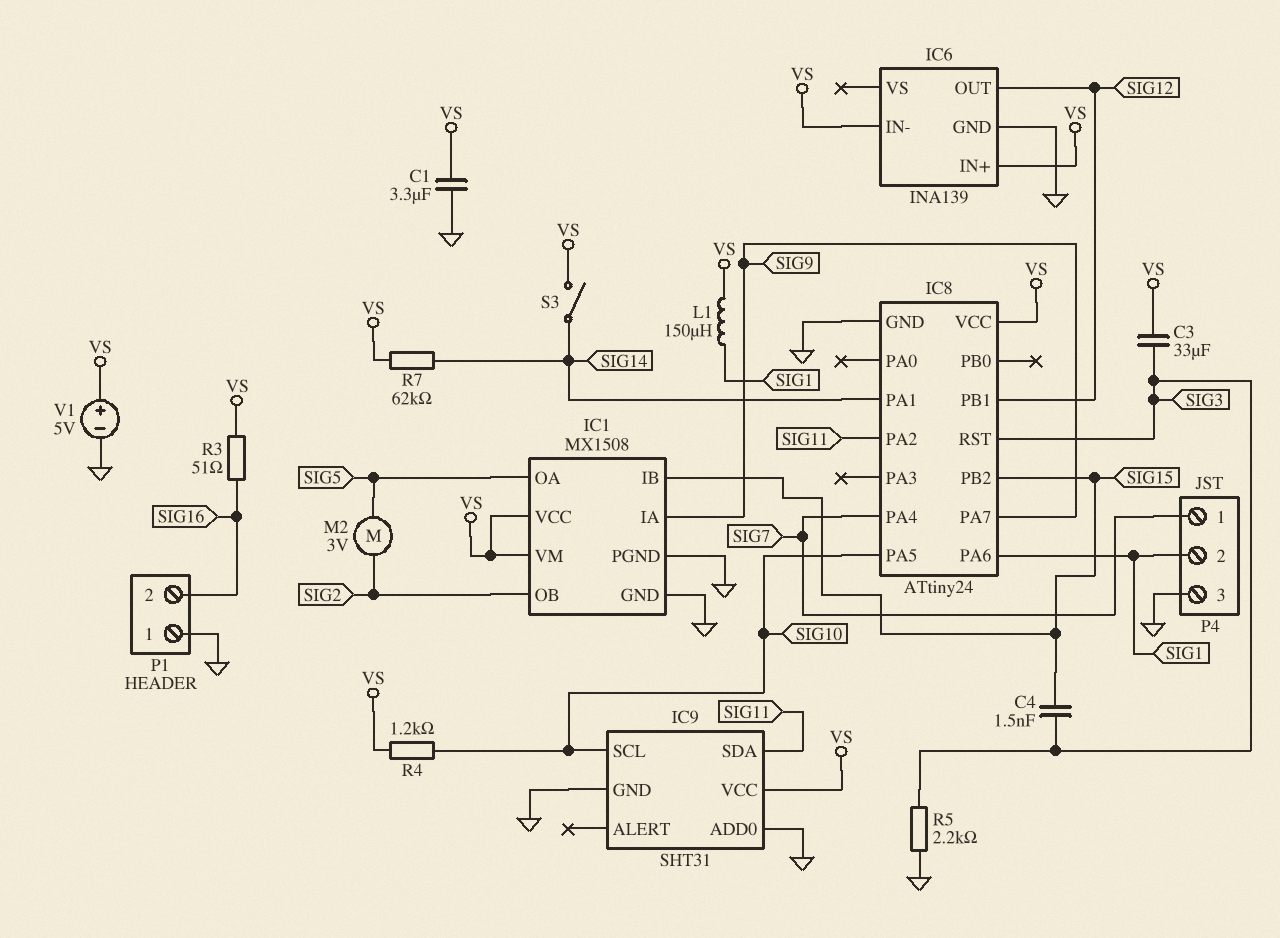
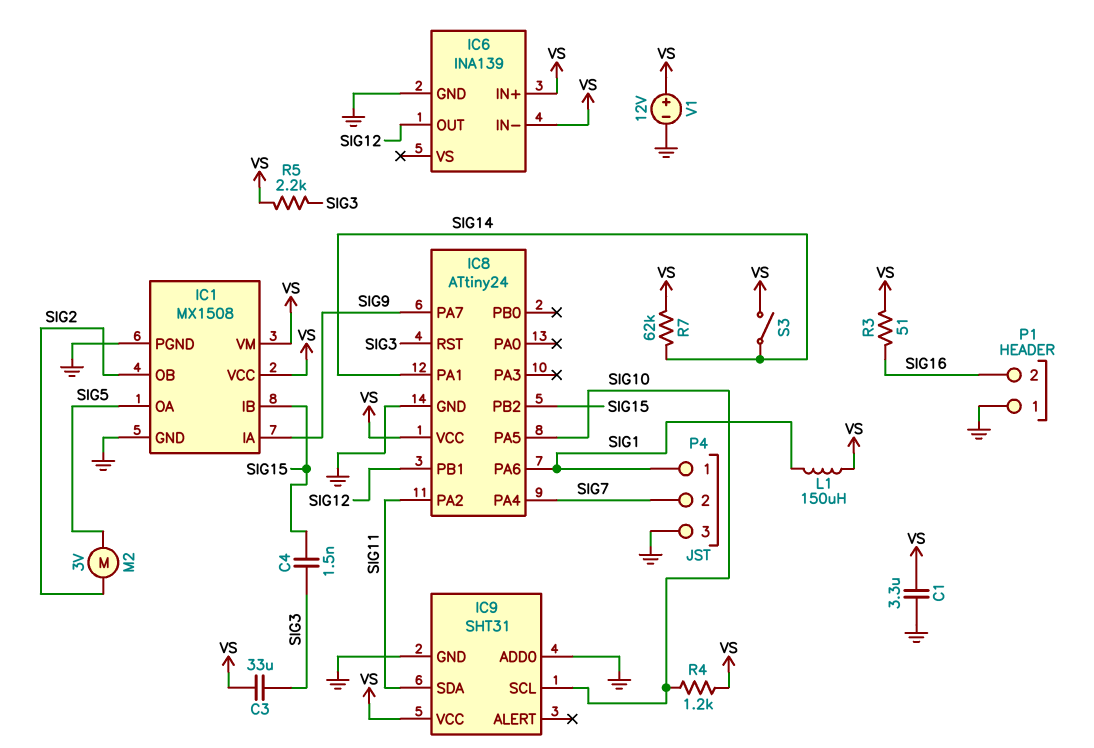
P4 pin 1: SIG7 -> SIG1
P4 pin 2: SIG1 -> SIG7
R5: 2.2k (GND, SIG3) -> 2.2k (SIG3, VS)
V1: 5V (plus VS, minus GND) -> 12V (plus VS, minus GND)

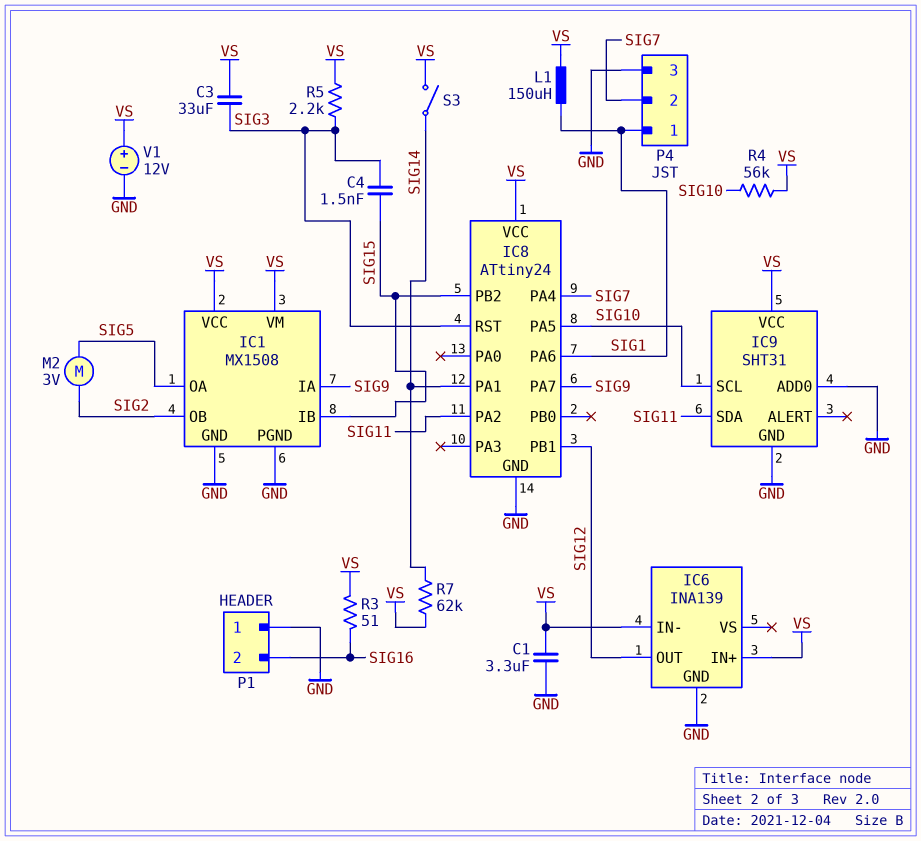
R4: 1.2k (SIG10, VS) -> 56k (SIG10, VS)

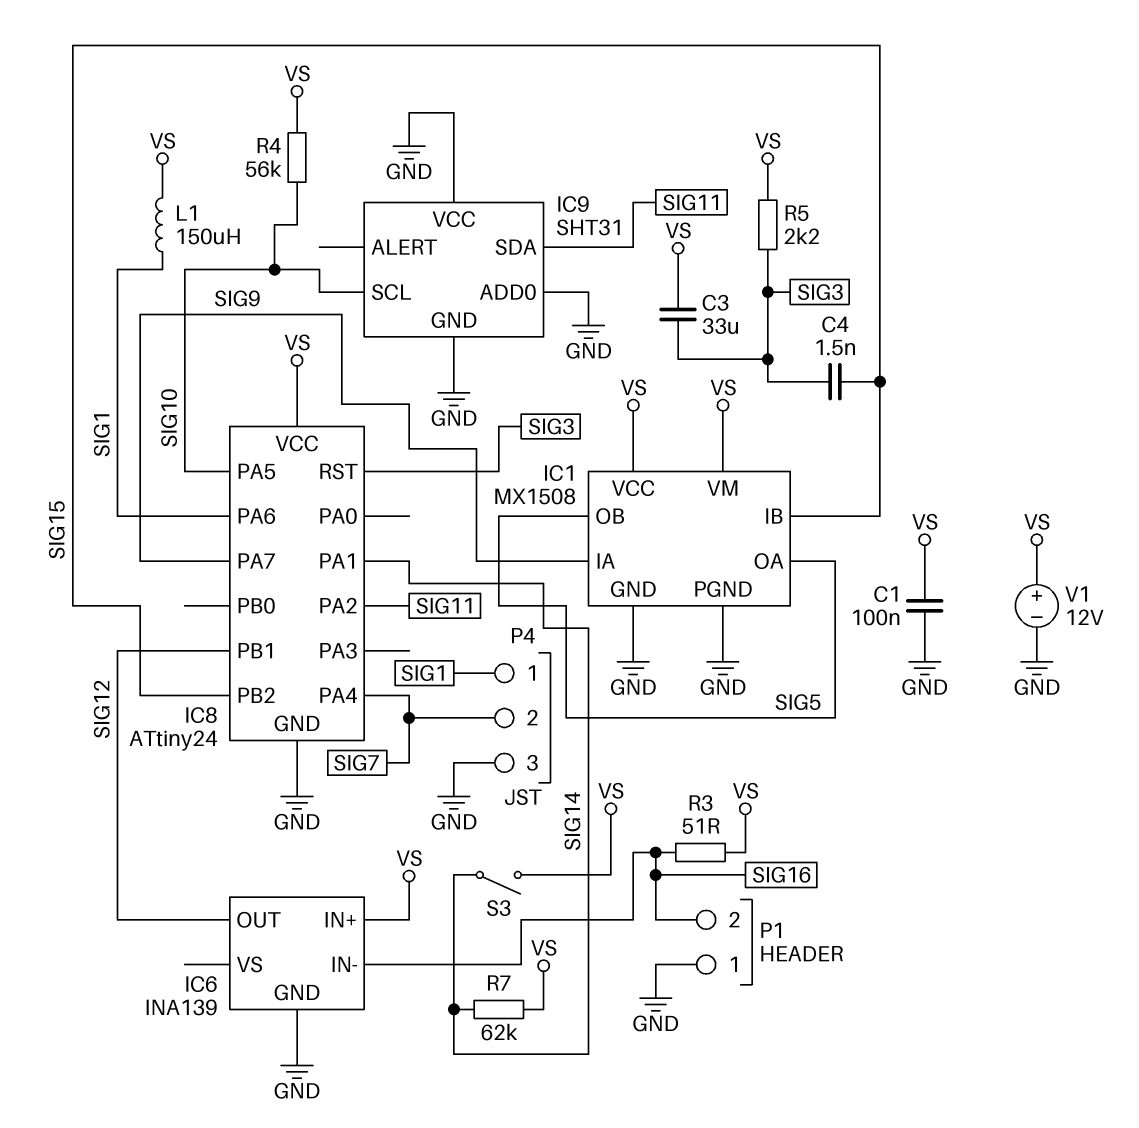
C1: 3.3uF (GND, VS) -> 100nF (GND, VS)
IC1 pin OB: SIG2 -> SIG5
IC6 pin IN-: VS -> SIG16
IC9 pin VCC: VS -> GND
M2: motor 3V (SIG2, SIG5) -> none

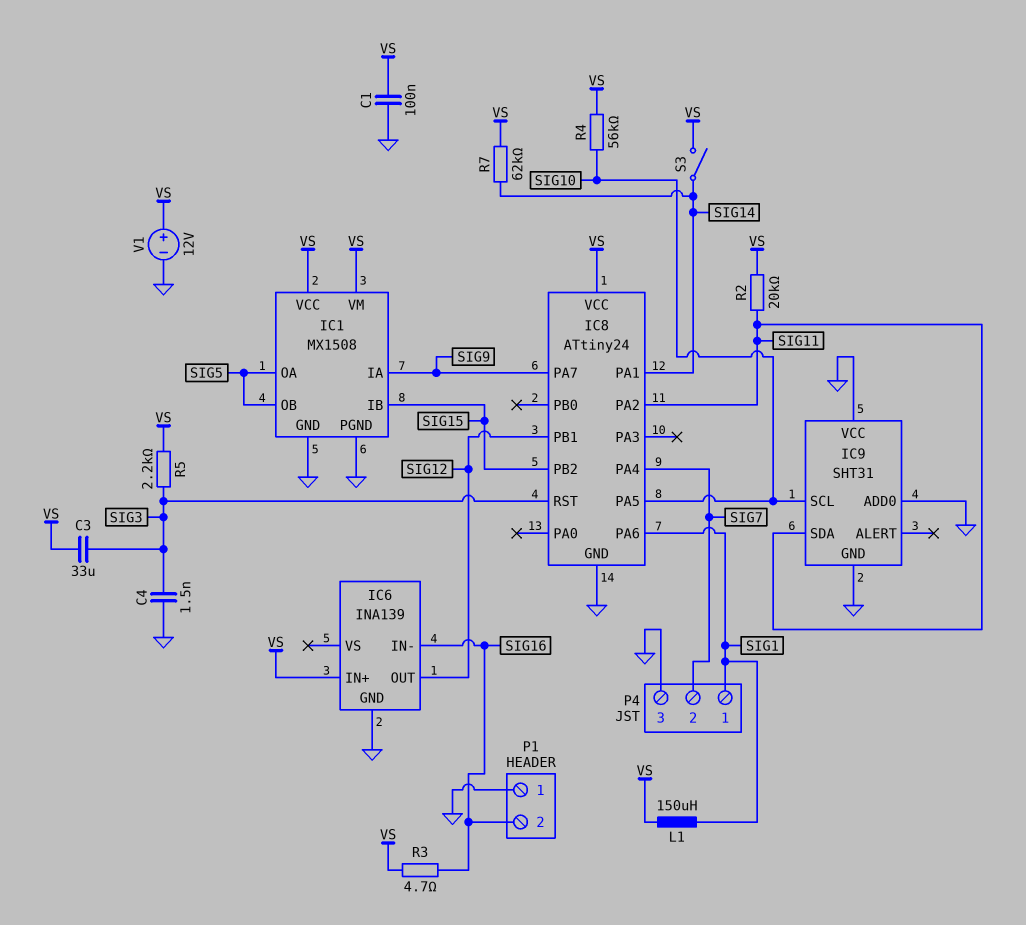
C4: 1.5nF (SIG3, SIG15) -> 1.5nF (GND, SIG3)
R2: none -> 20k (SIG11, VS)
R3: 51 (SIG16, VS) -> 4.7 (SIG16, VS)

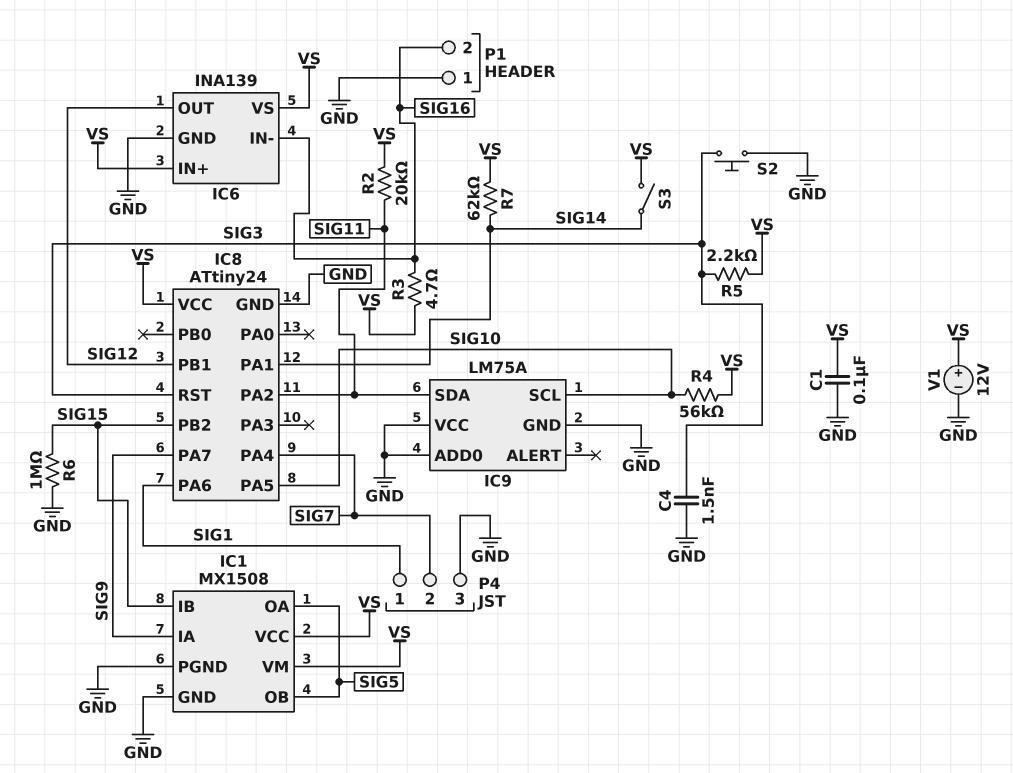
C3: 33uF (SIG3, VS) -> none
IC6 pin VS: none -> VS
IC9: SHT31 -> LM75A
L1: 150uH (SIG1, VS) -> none
R6: none -> 1M (GND, SIG15)
S2: none -> button (GND, SIG3)

